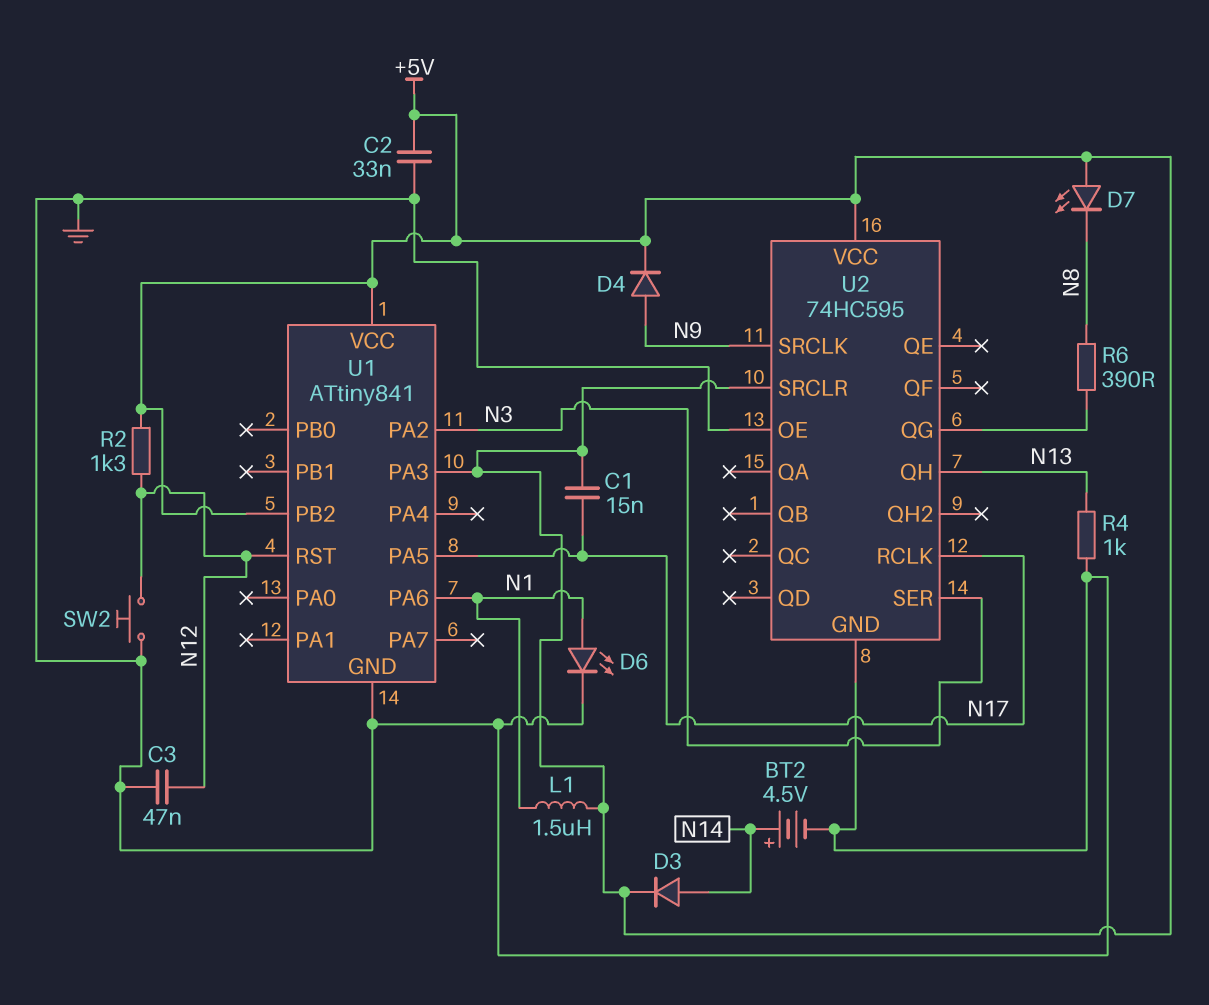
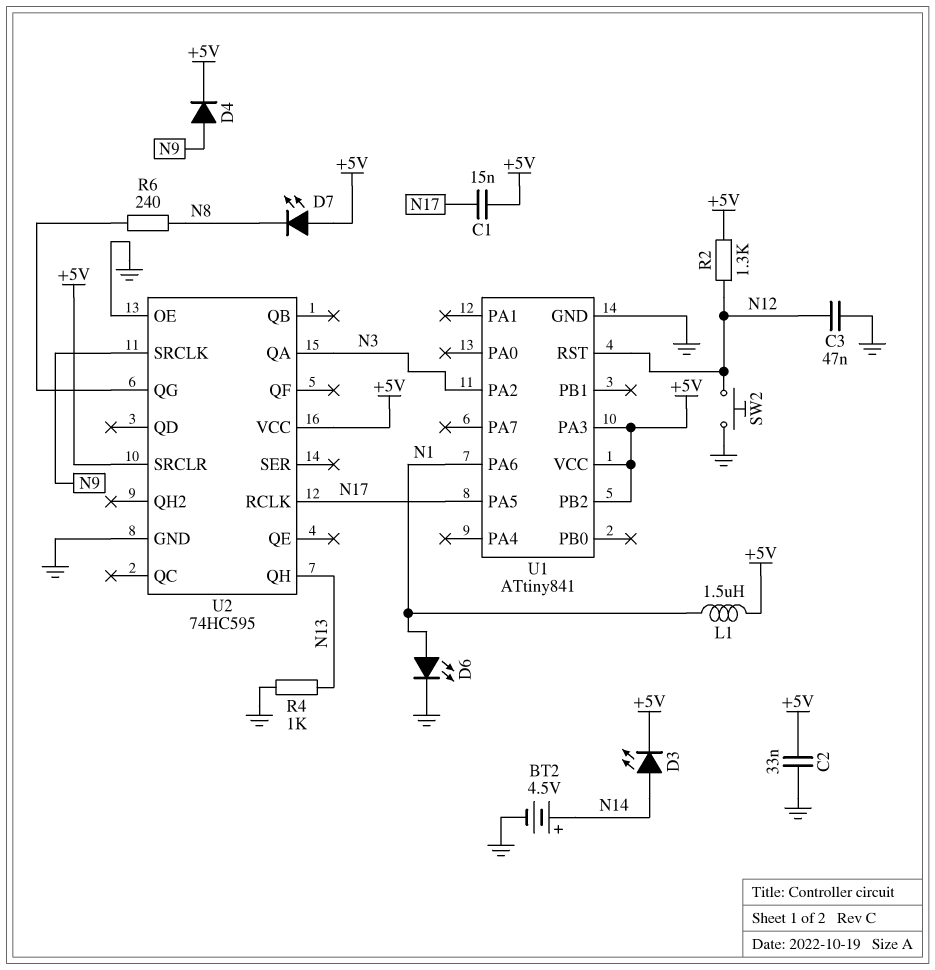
D3: diode (A N14, K +5V) -> LED (A N14, K +5V)
R6: 390 (N8, U2/QG) -> 240 (N8, U2/QG)
U2 pin QA: none -> N3
U2 pin SER: N3 -> none

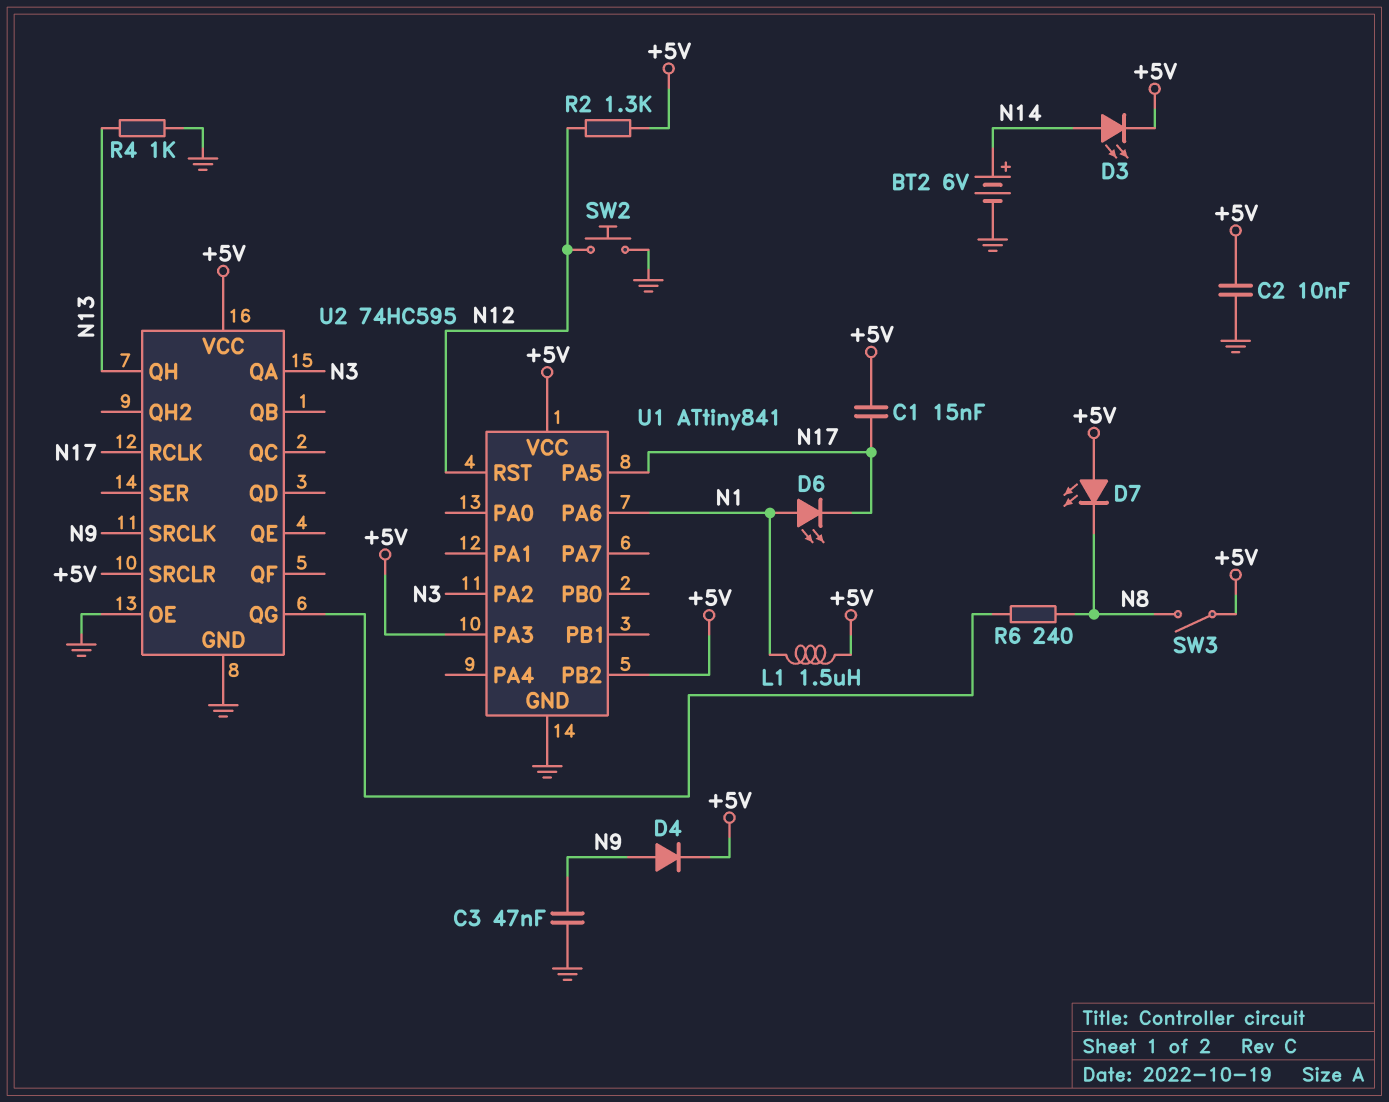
BT2: 4.5V (plus N14, minus GND) -> 6V (plus N14, minus GND)
C2: 33nF (+5V, GND) -> 10nF (+5V, GND)
C3: 47nF (GND, N12) -> 47nF (GND, N9)
D6: LED (A N1, K GND) -> LED (A N1, K N17)
SW3: none -> switch (+5V, N8)

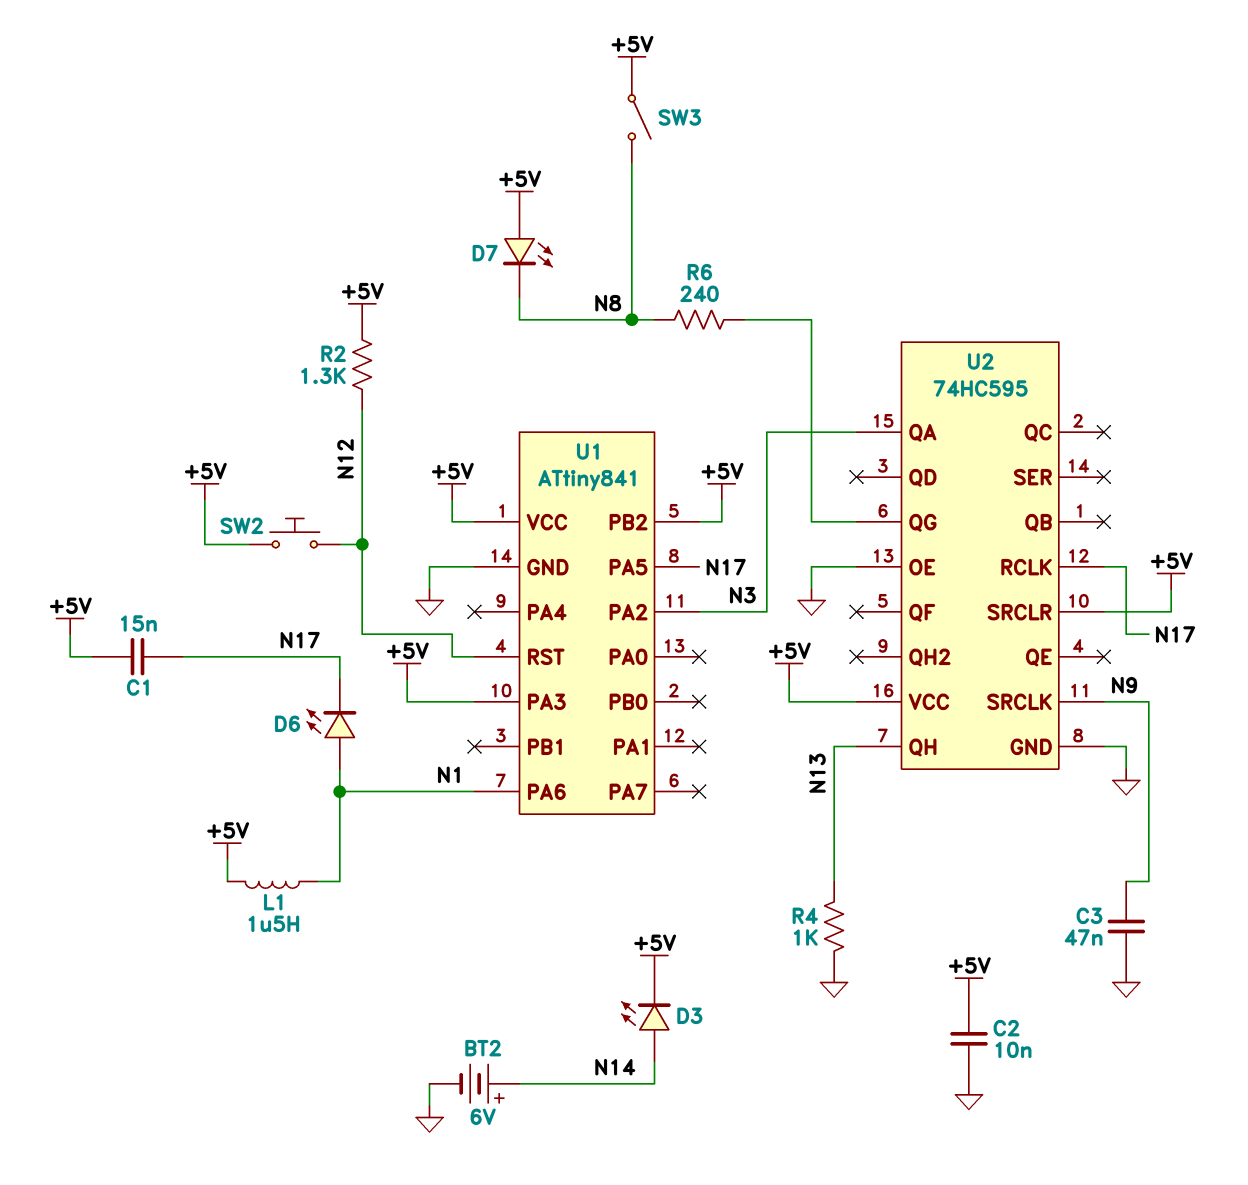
D4: diode (A N9, K +5V) -> none
SW2: button (GND, N12) -> button (+5V, N12)

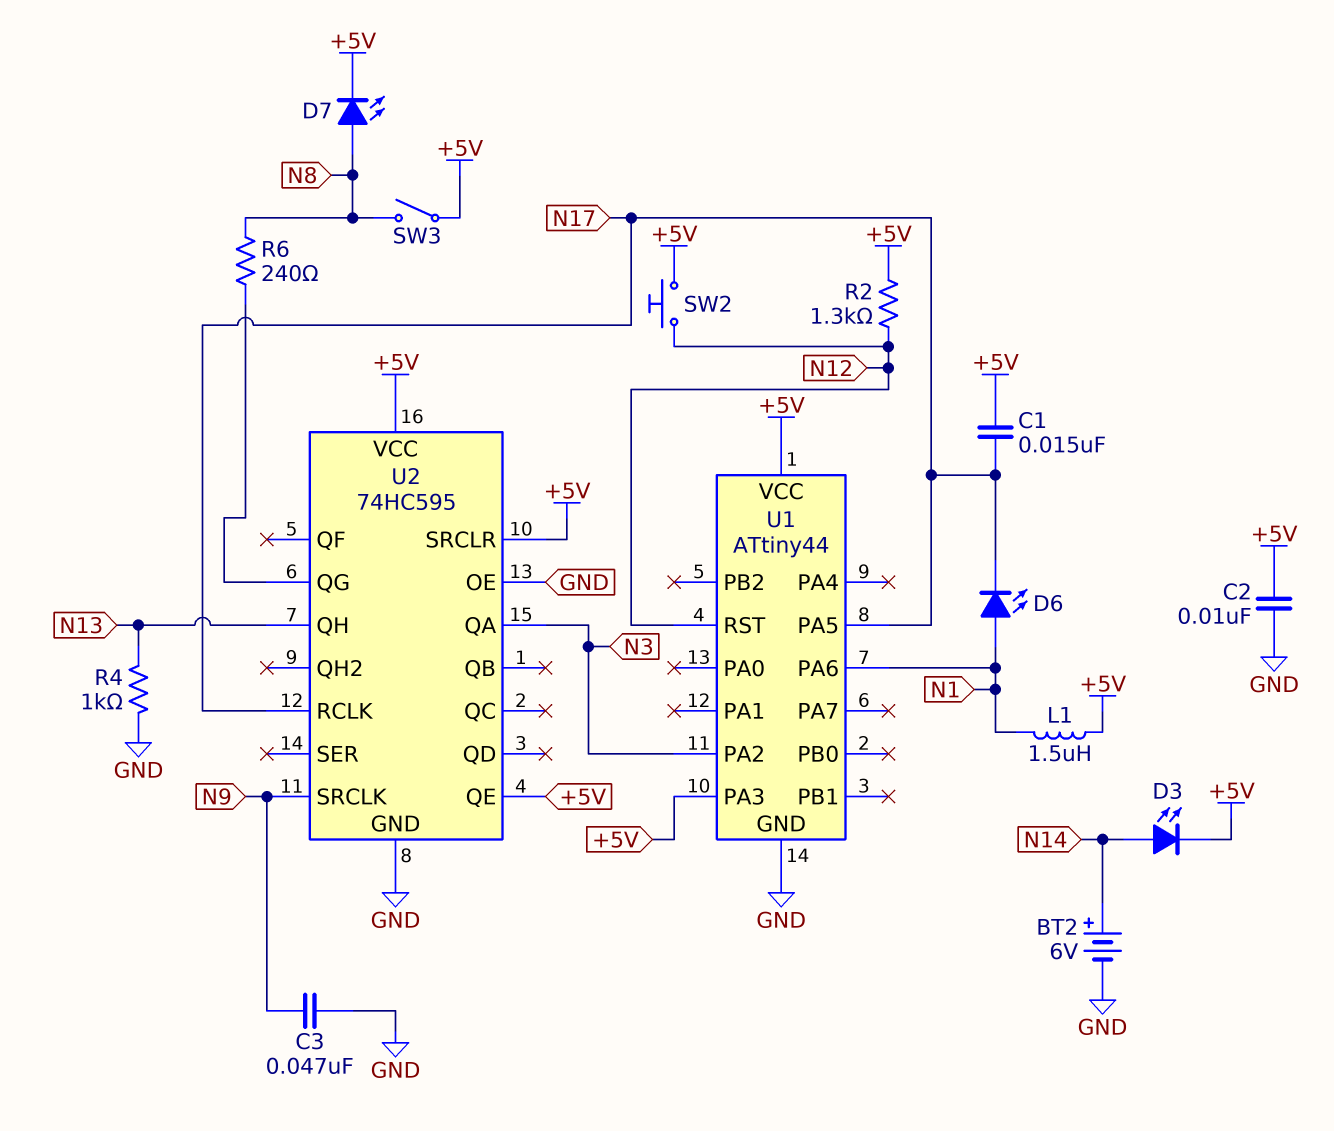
D7: LED (A +5V, K N8) -> LED (A N8, K +5V)
U1: ATtiny841 -> ATtiny44
U1 pin PB2: +5V -> none
U2 pin QE: none -> +5V

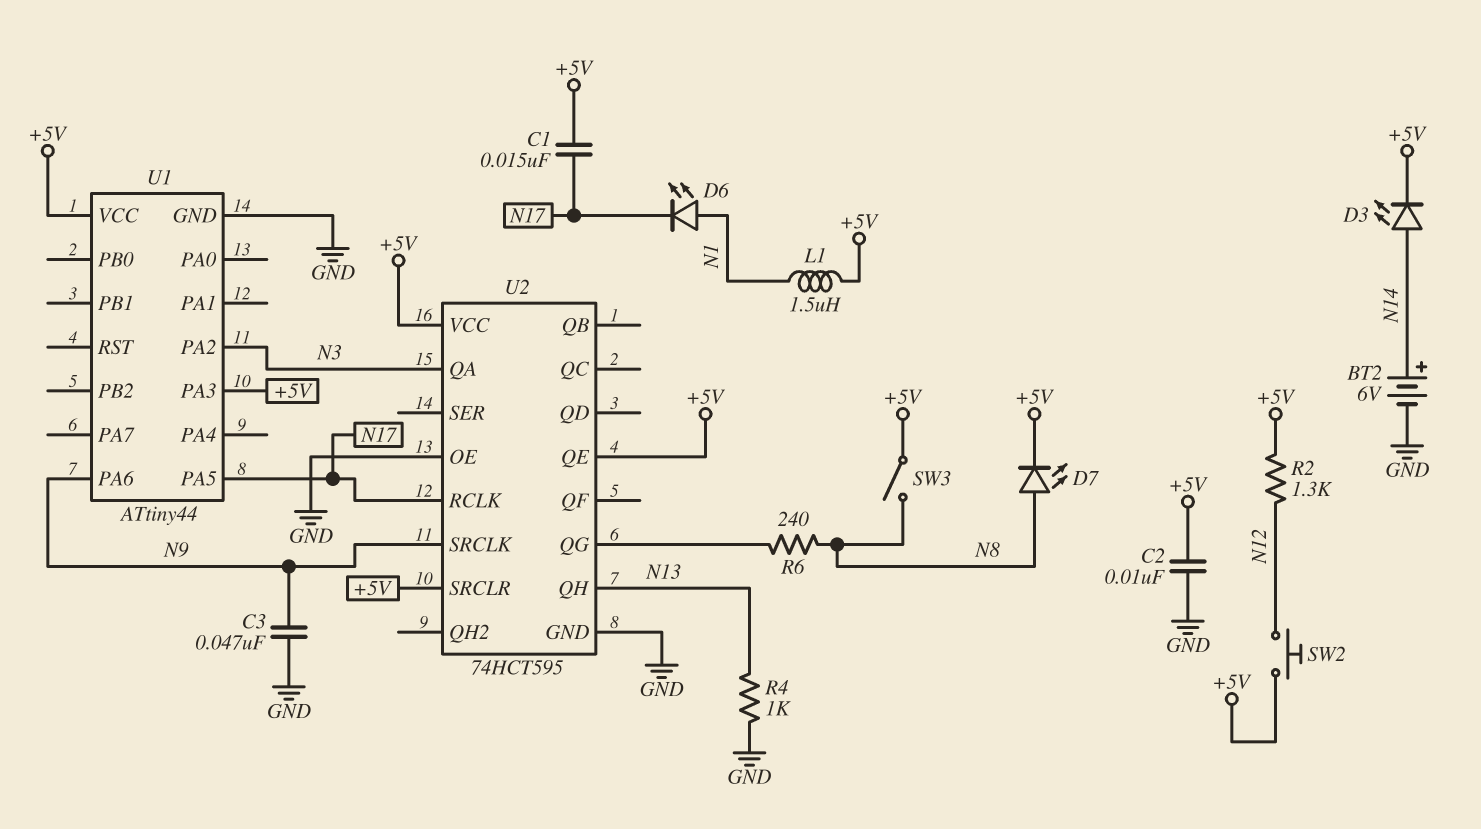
U1 pin PA6: N1 -> N9
U1 pin RST: N12 -> none
U2: 74HC595 -> 74HCT595

